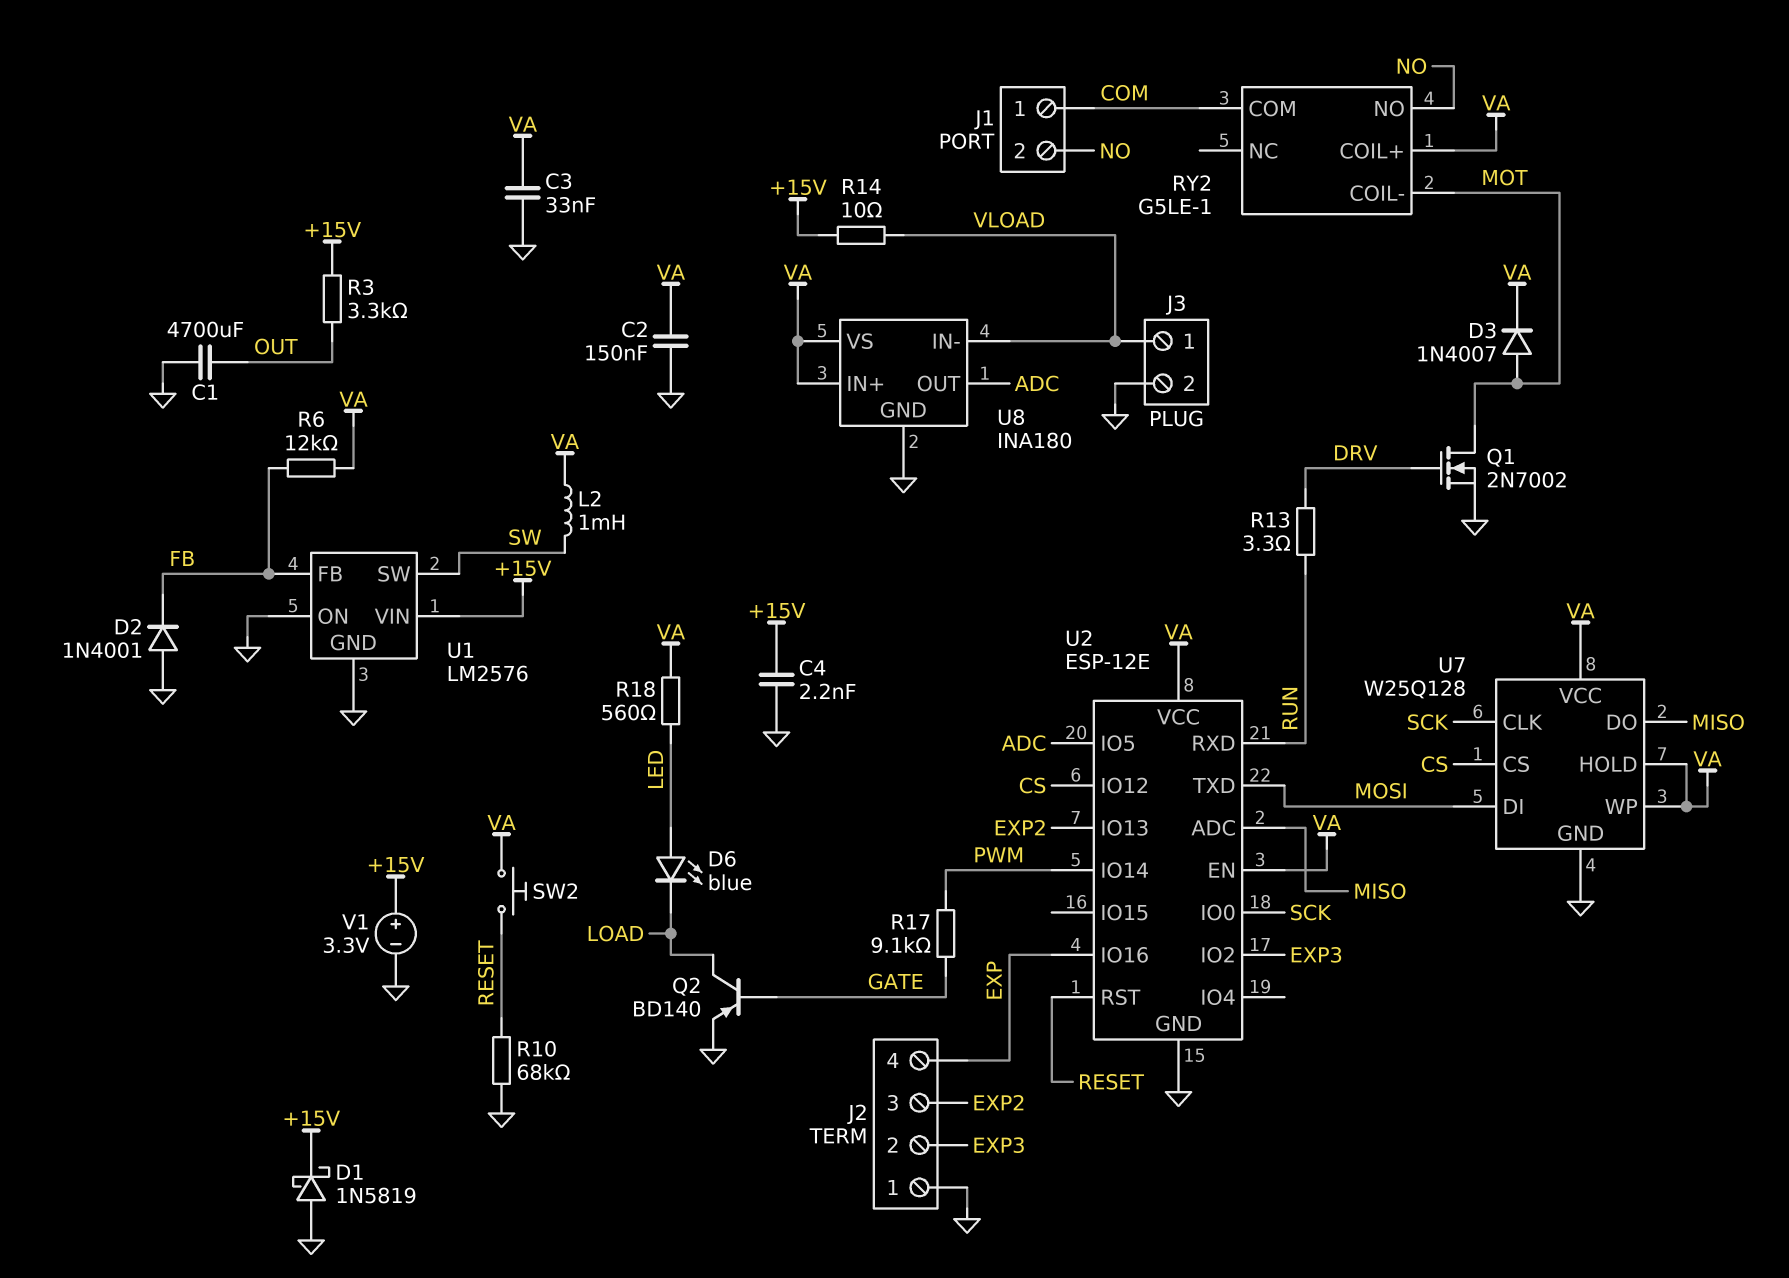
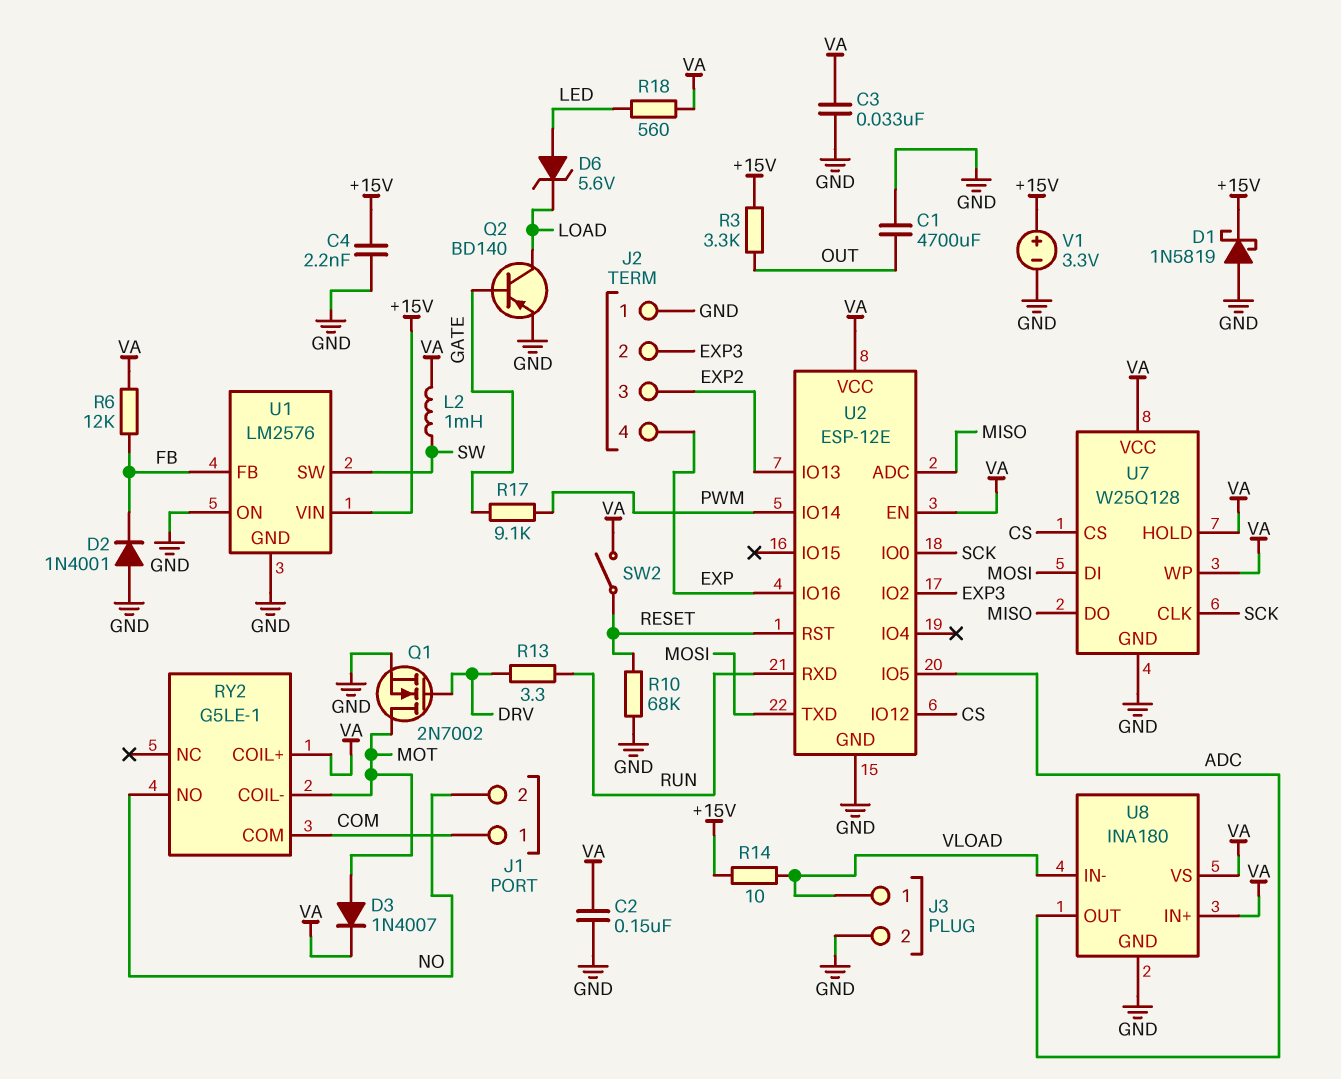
D6: LED blue (A LED, K LOAD) -> zener 5.6V (A LED, K LOAD)
SW2: button (RESET, VA) -> switch (RESET, VA)

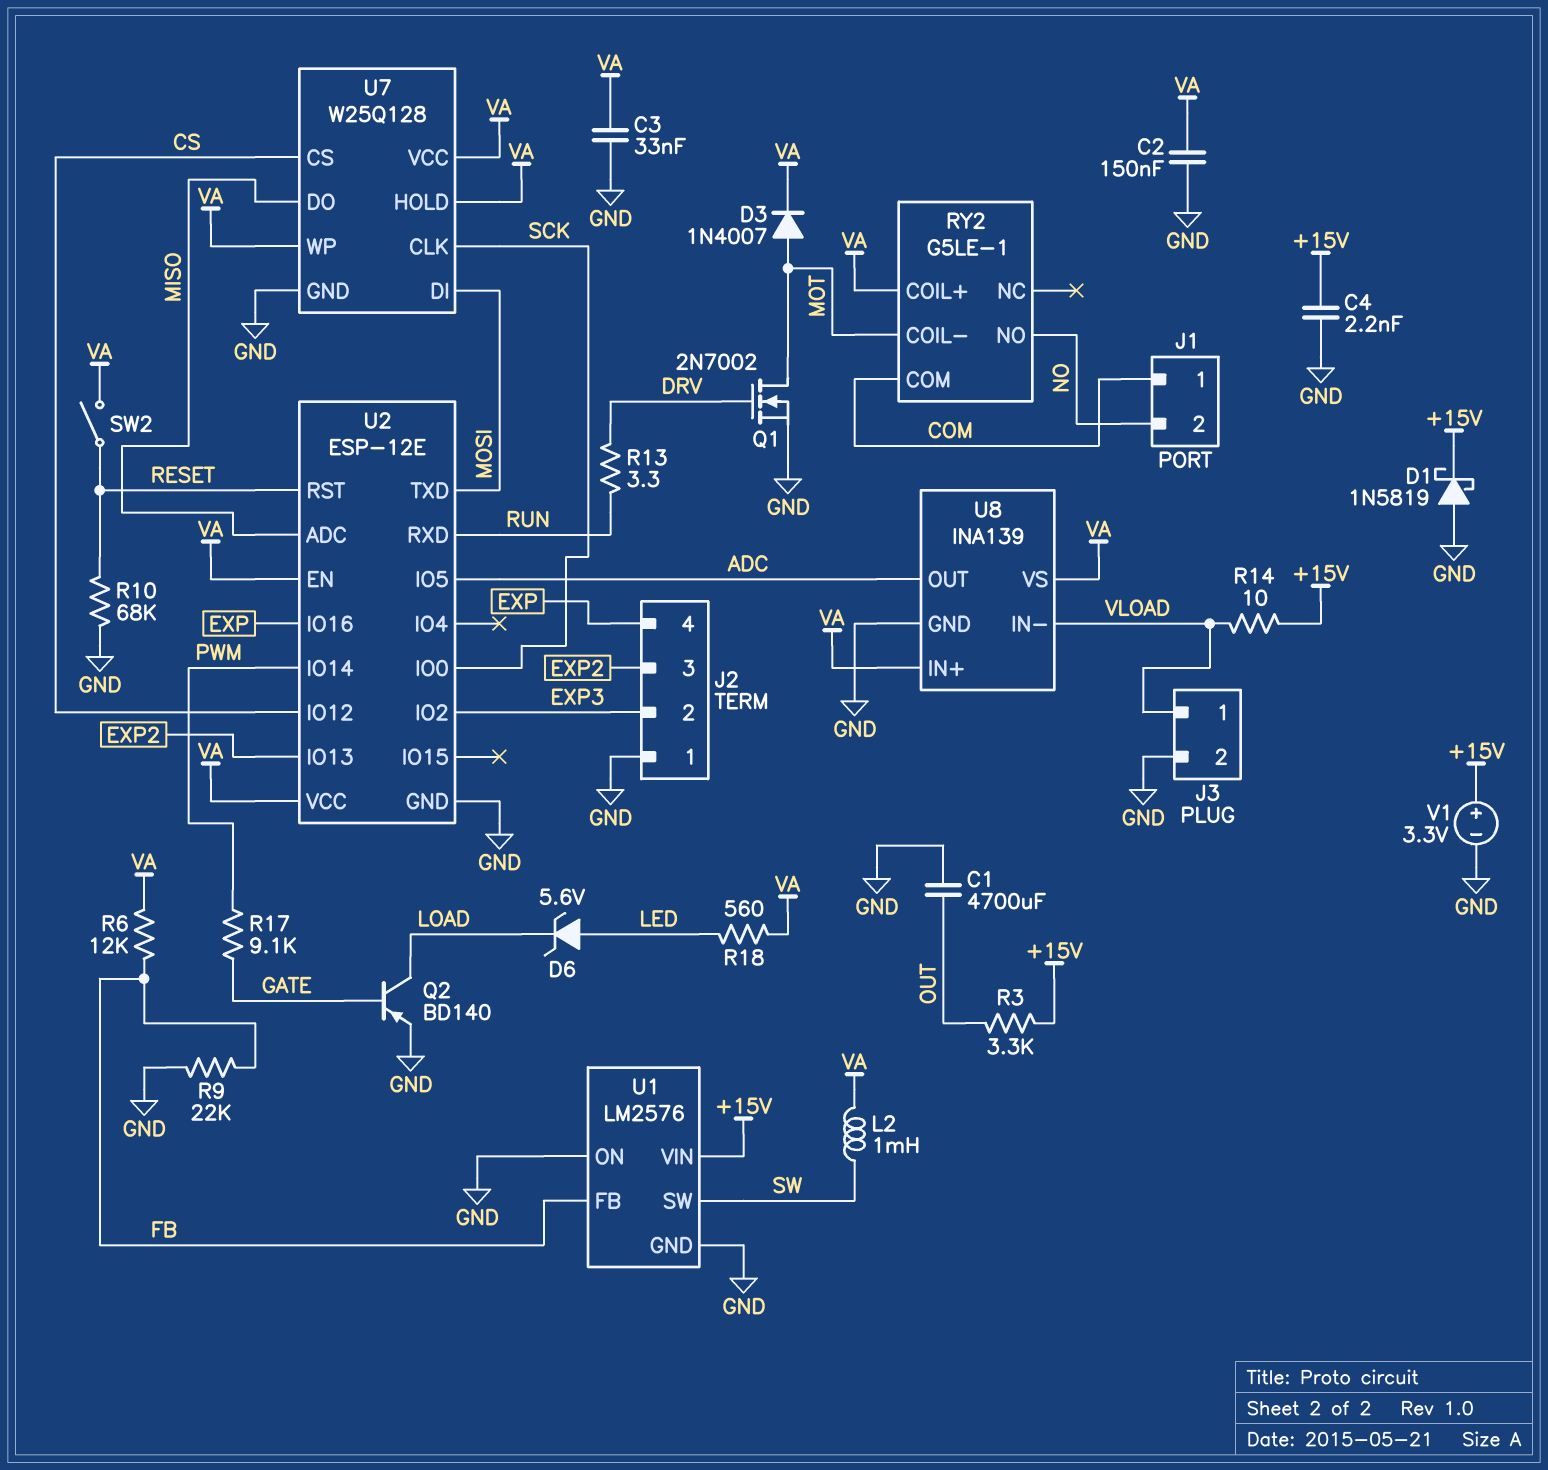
D2: diode 1N4001 (A GND, K FB) -> none
R9: none -> 22k (FB, GND)
U8: INA180 -> INA139

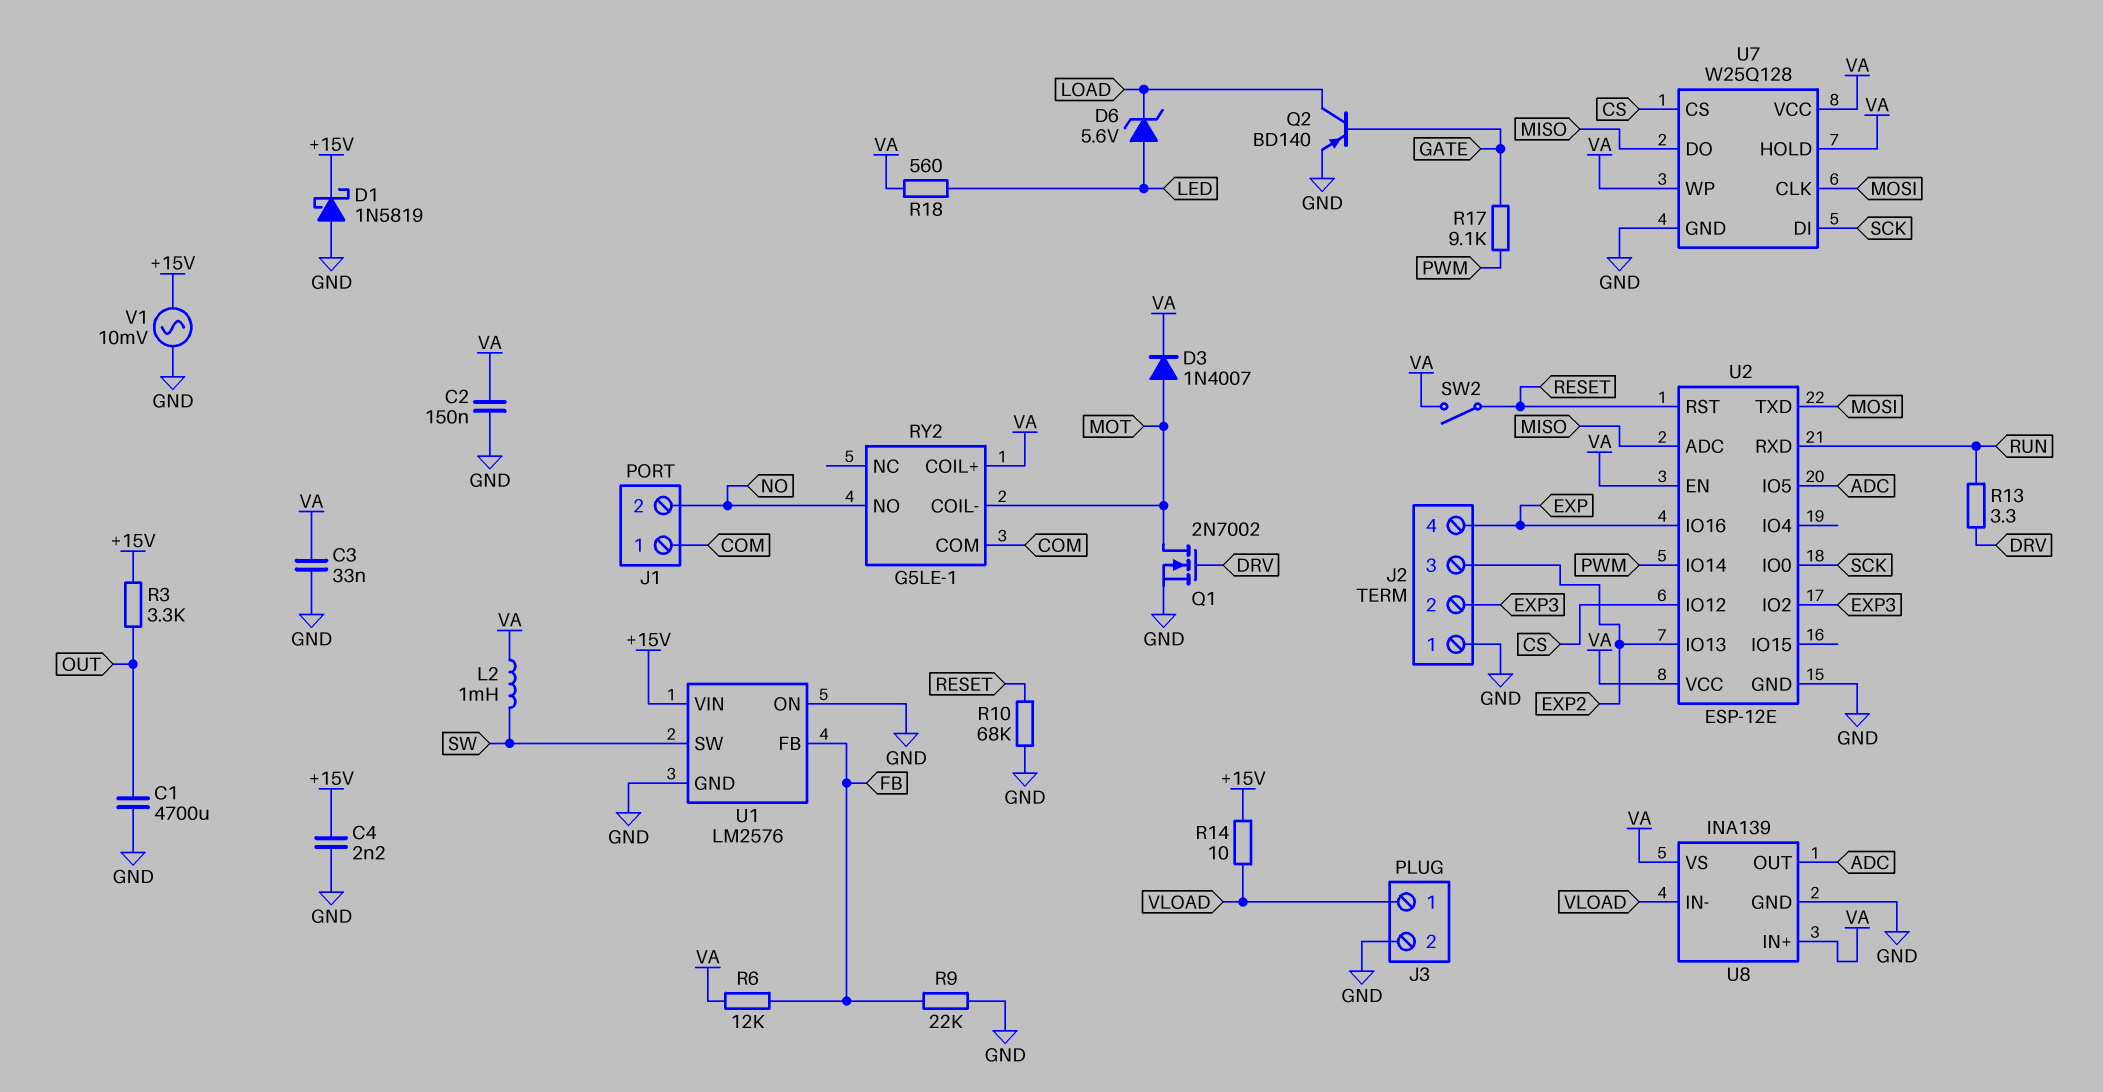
U7 pin CLK: SCK -> MOSI
U7 pin DI: MOSI -> SCK
V1: 3.3V (plus +15V, minus GND) -> AC 10mV (+15V, GND)

